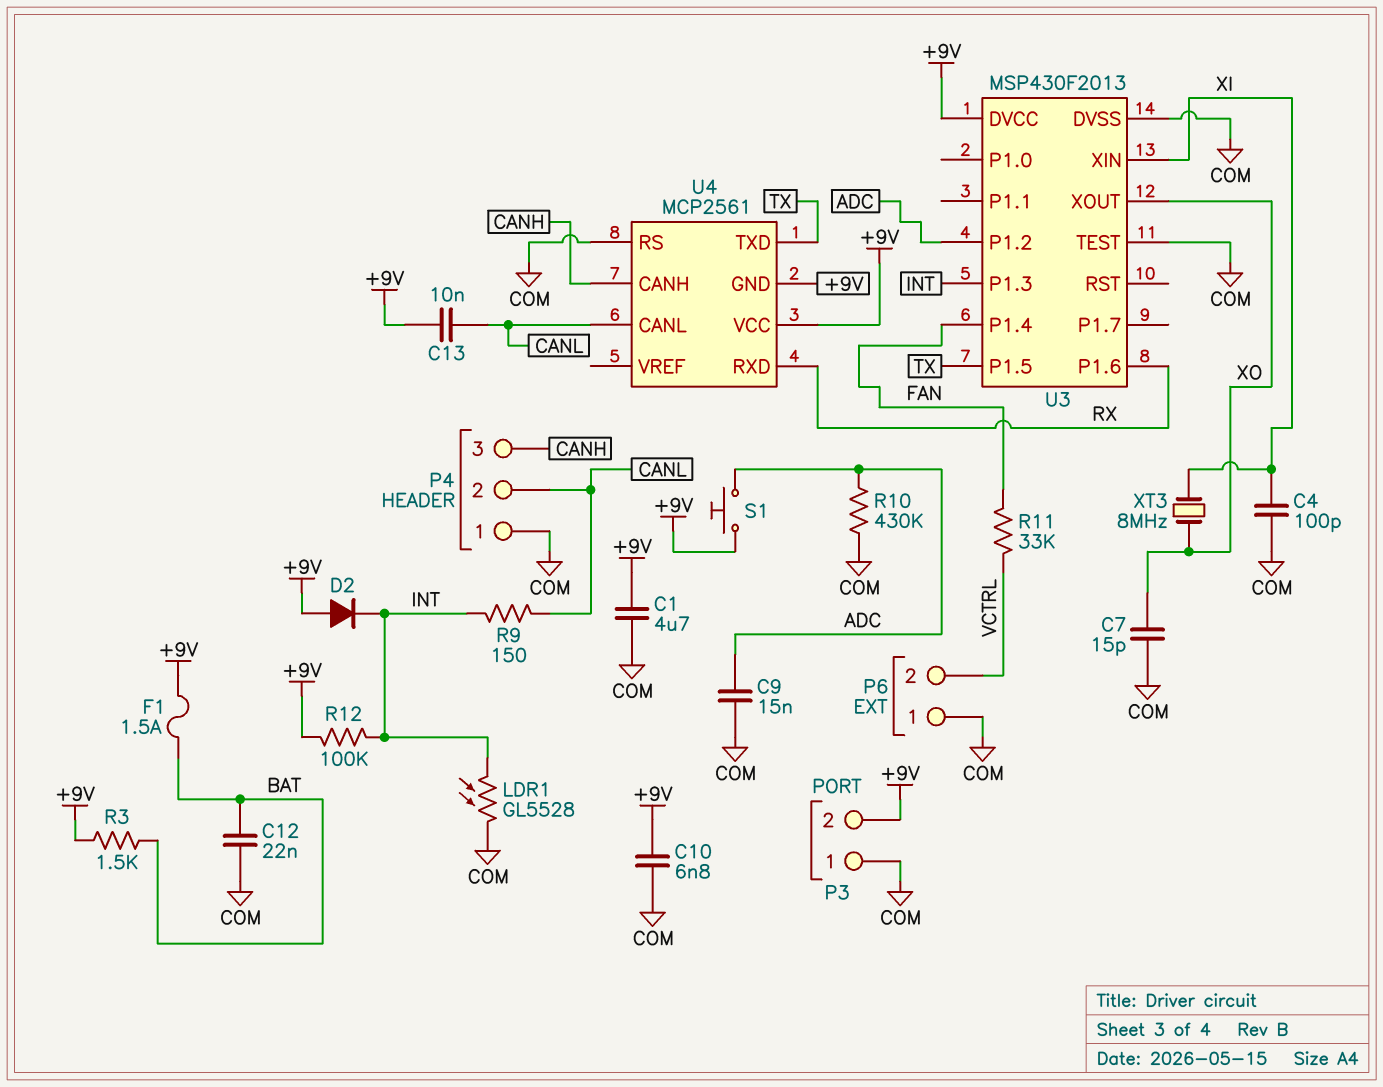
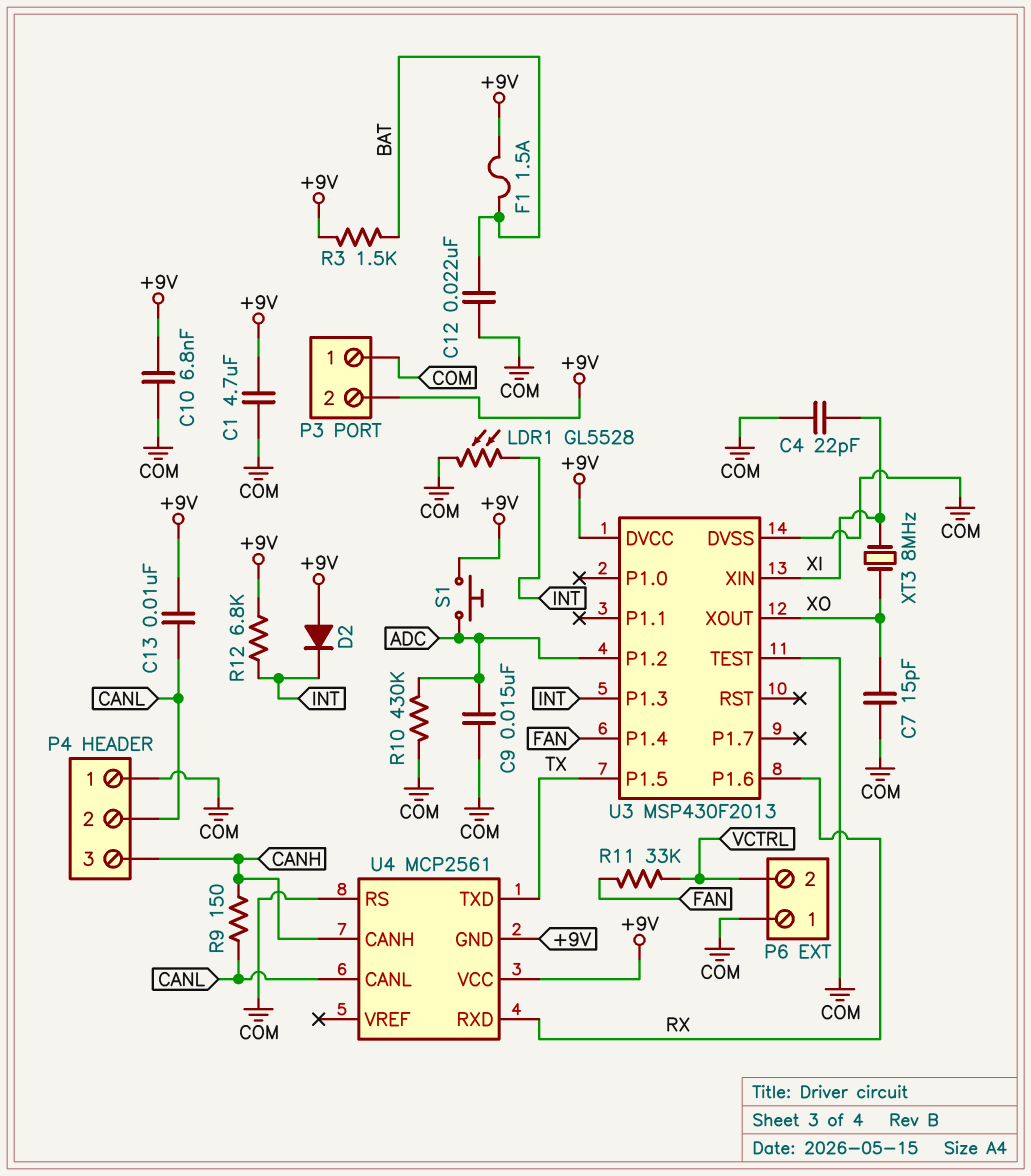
C4: 100pF (COM, XI) -> 22pF (COM, XI)
R9: 150 (CANL, INT) -> 150 (CANH, CANL)
R12: 100k (+9V, INT) -> 6.8k (+9V, INT)

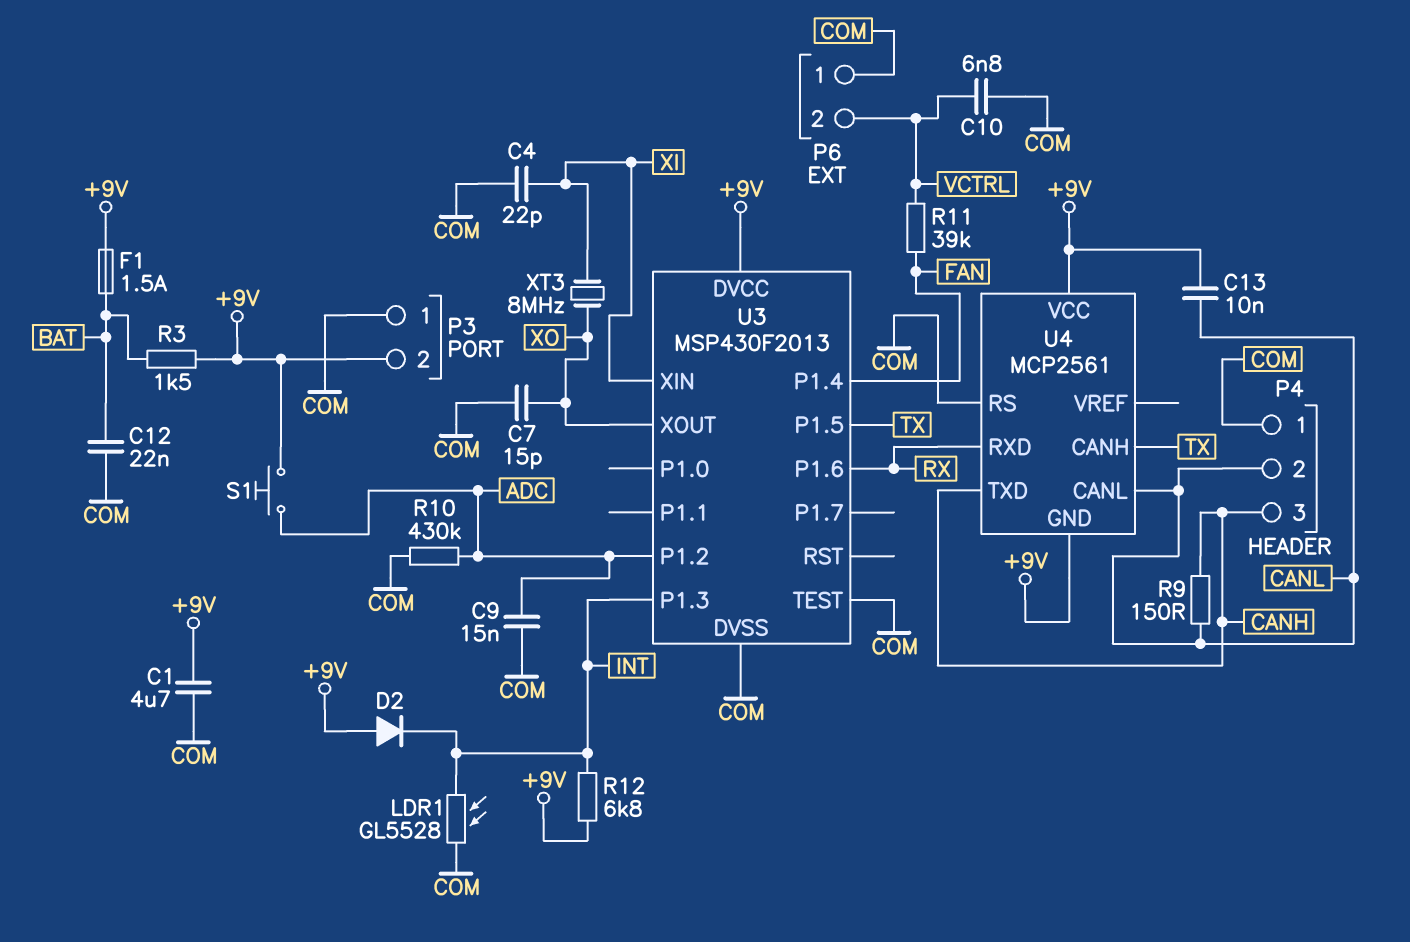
C10: 6.8nF (+9V, COM) -> 6.8nF (COM, VCTRL)
R11: 33k (FAN, VCTRL) -> 39k (FAN, VCTRL)
U4 pin CANH: CANH -> TX
U4 pin TXD: TX -> CANH

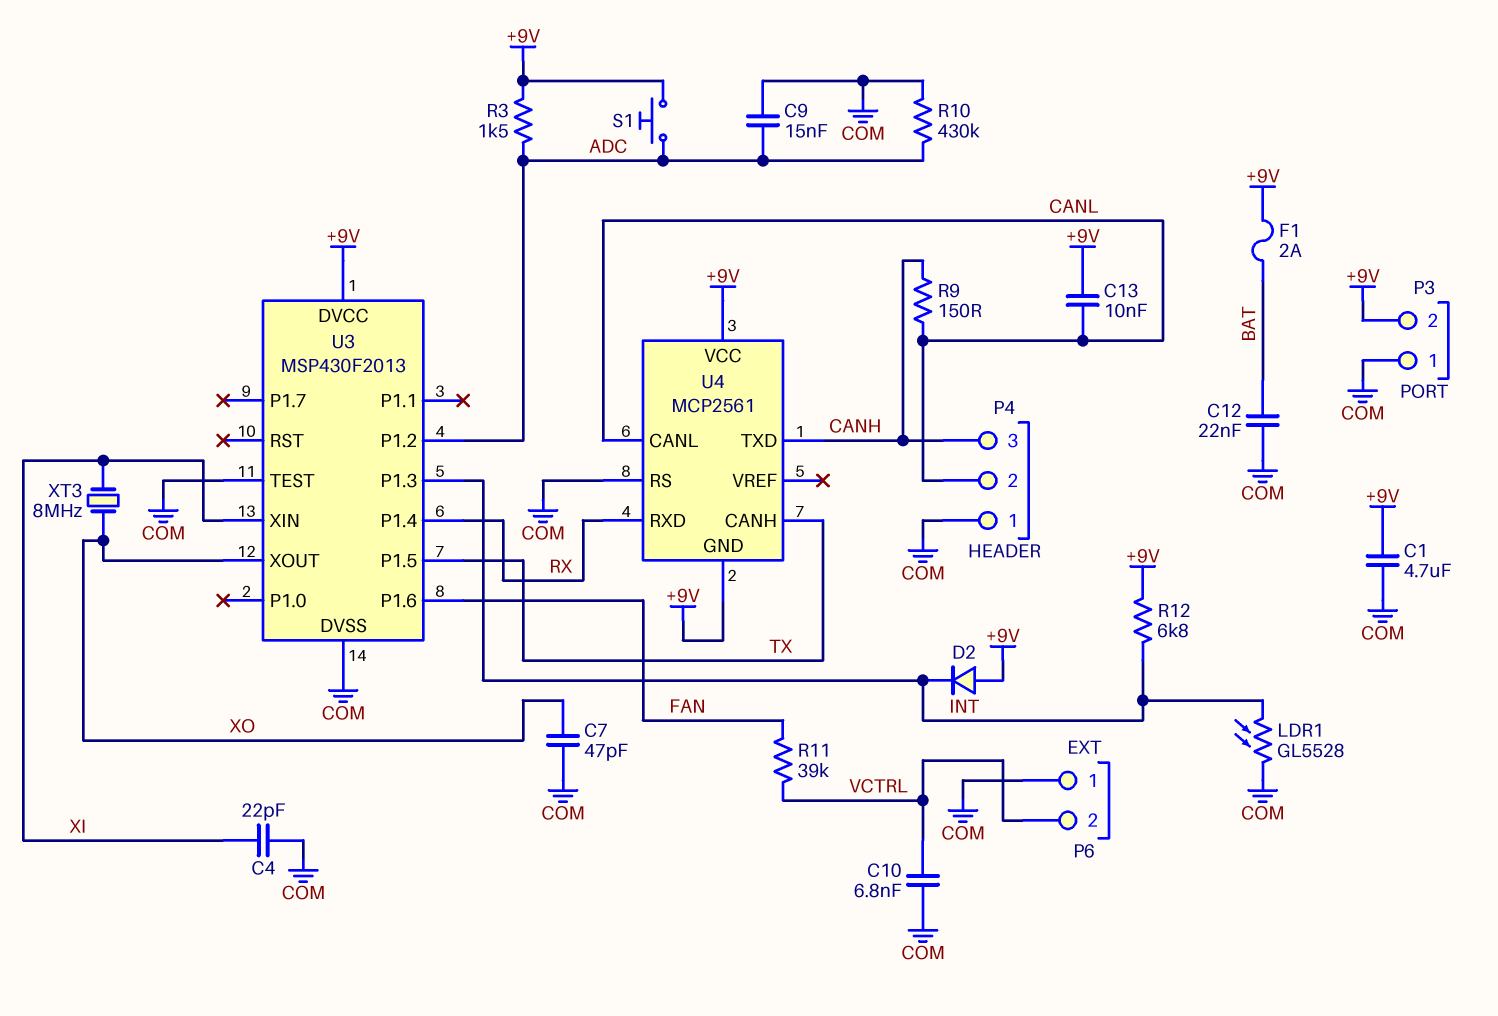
C7: 15pF (COM, XO) -> 47pF (COM, XO)
F1: 1.5A (+9V, BAT) -> 2A (+9V, BAT)
R3: 1.5k (+9V, BAT) -> 1.5k (+9V, ADC)
U3 pin P1.4: FAN -> RX
U3 pin P1.6: RX -> FAN

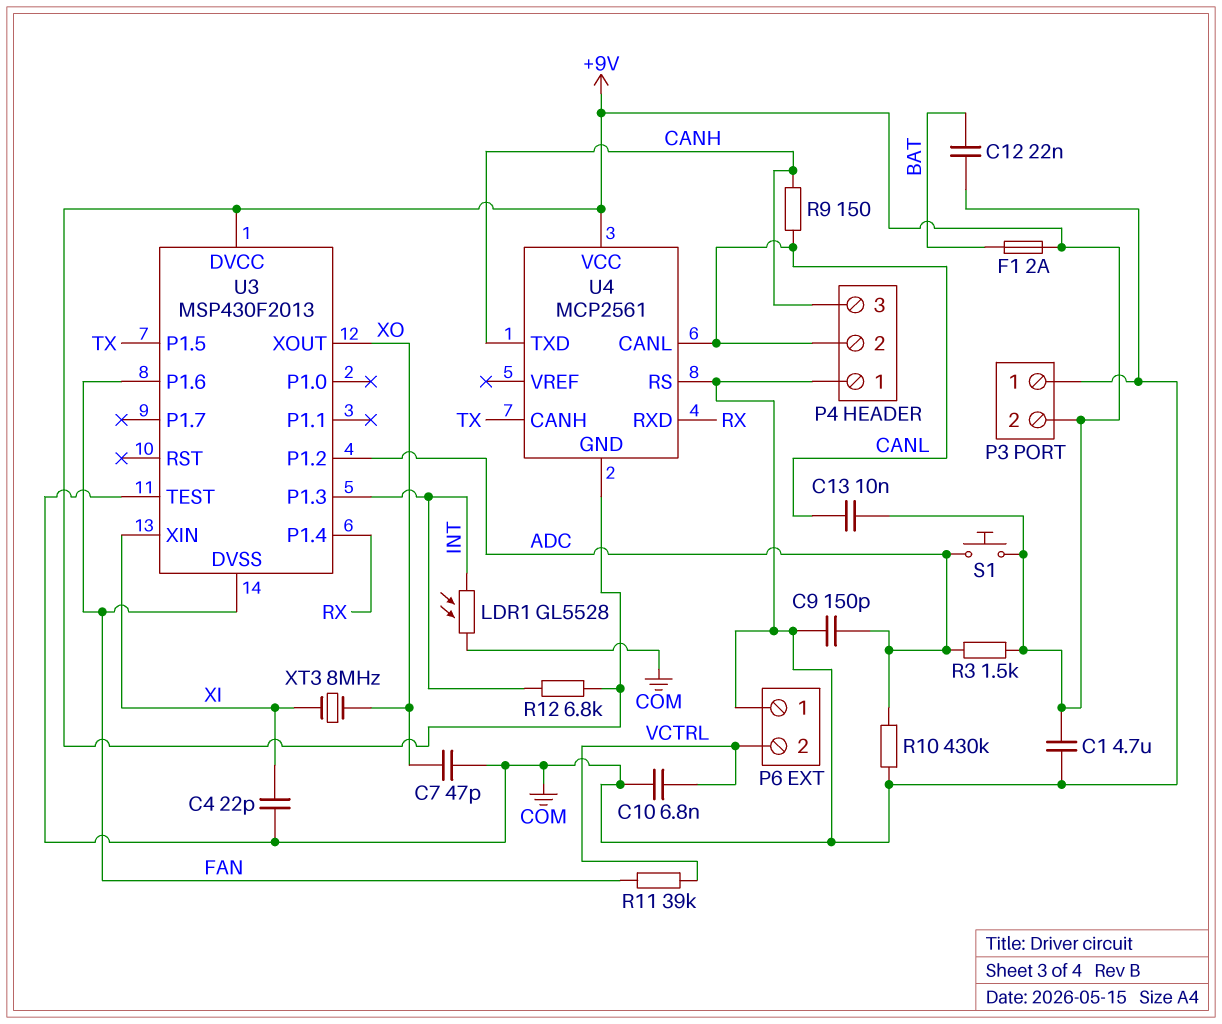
C9: 15nF (ADC, COM) -> 150pF (ADC, COM)
D2: diode (A +9V, K INT) -> none
U3 pin DVSS: COM -> FAN

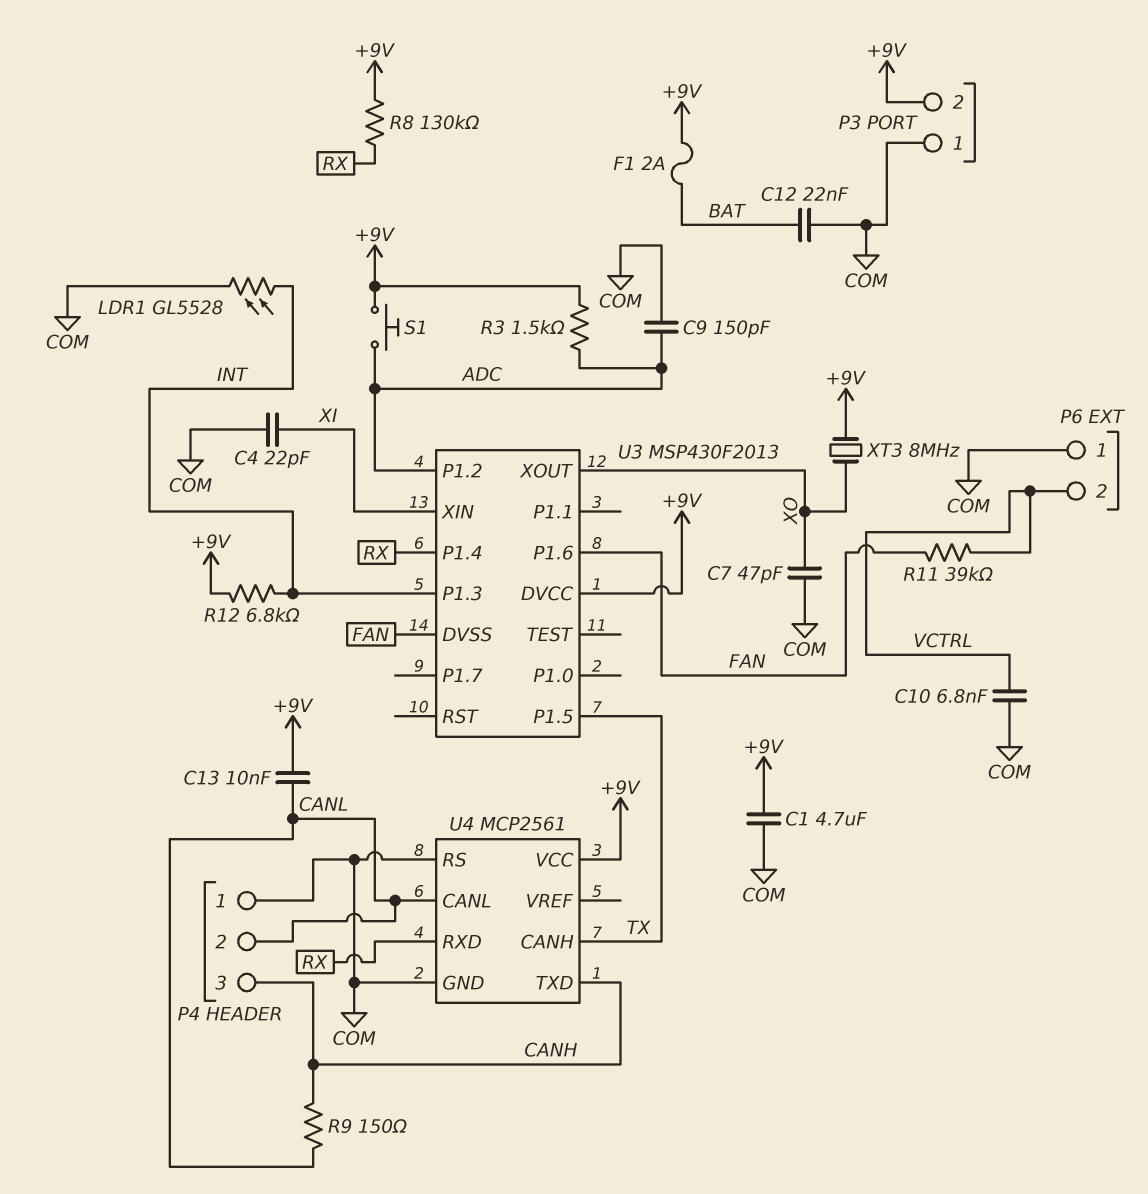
R8: none -> 130k (+9V, RX)
R10: 430k (ADC, COM) -> none
U3 pin TEST: COM -> none
U4 pin GND: +9V -> COM
XT3: 8MHz (XI, XO) -> 8MHz (+9V, XO)

